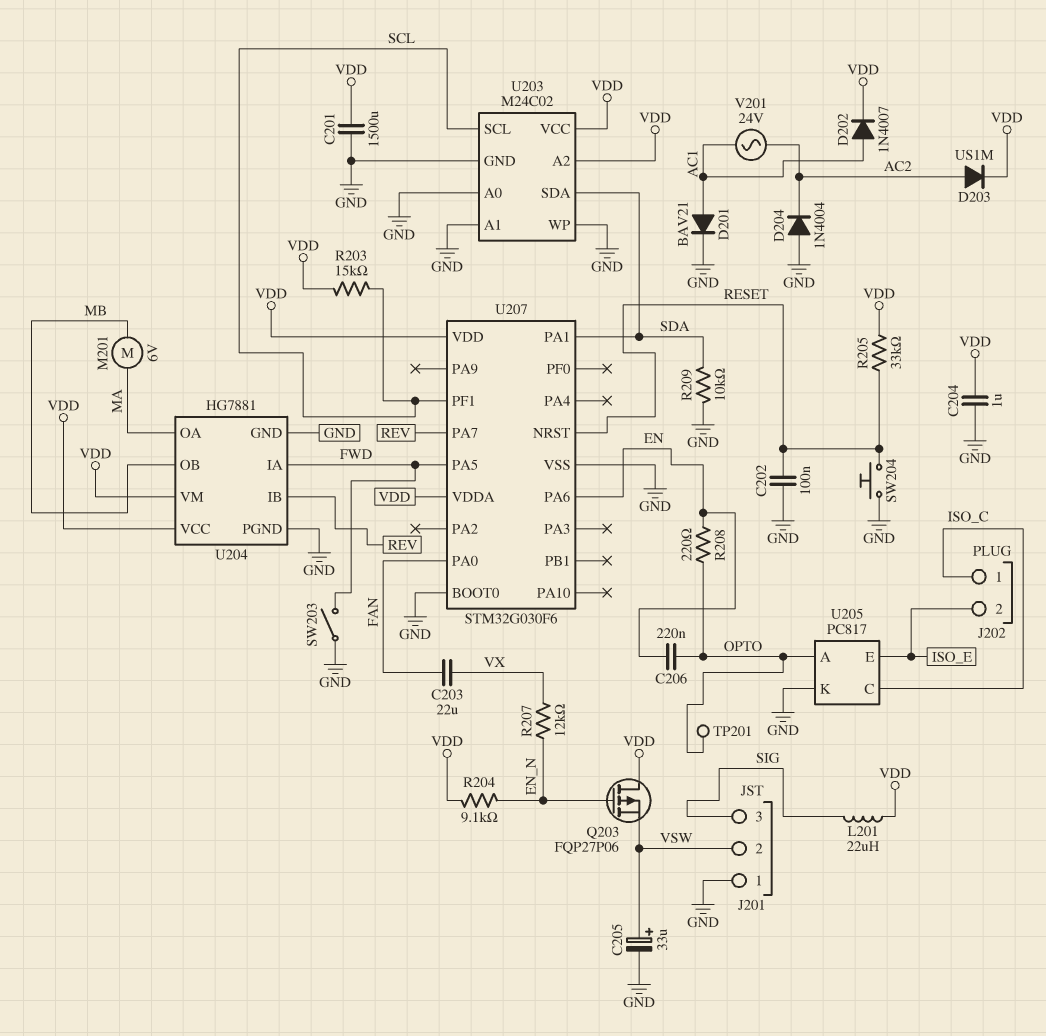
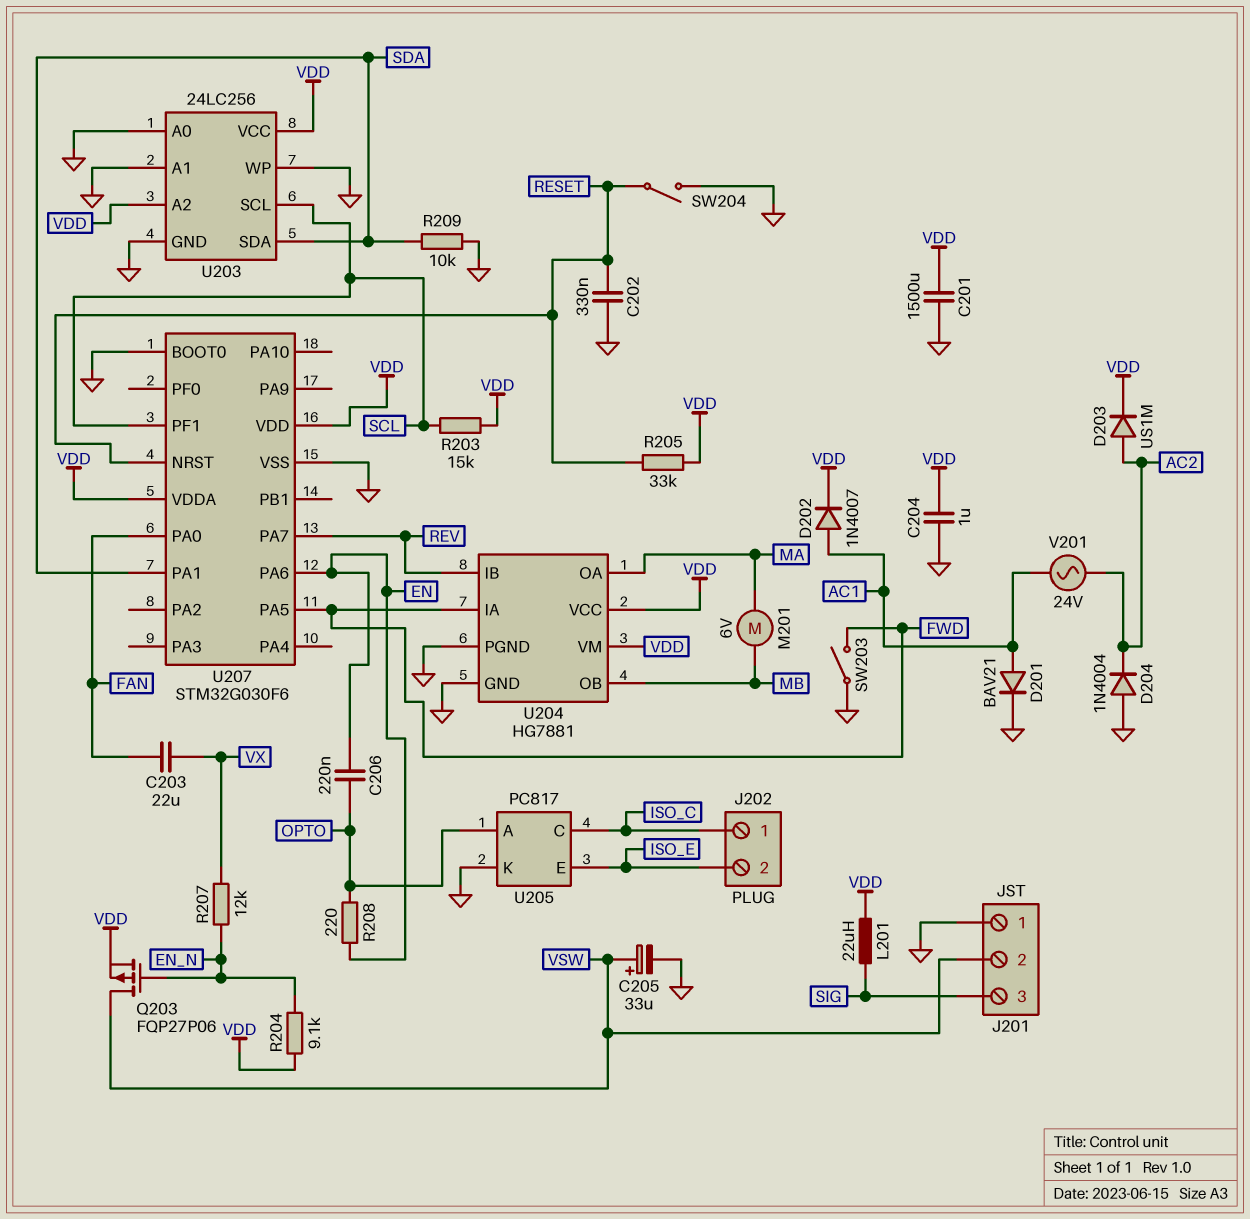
C202: 100nF (GND, RESET) -> 330nF (GND, RESET)
Q203: PMOS FQP27P06 (G EN_N, D VDD, S VSW) -> PMOS FQP27P06 (G EN_N, D VSW, S VDD)
SW204: button (GND, RESET) -> switch (GND, RESET)
TP201: test point (OPTO) -> none
U203: M24C02 -> 24LC256

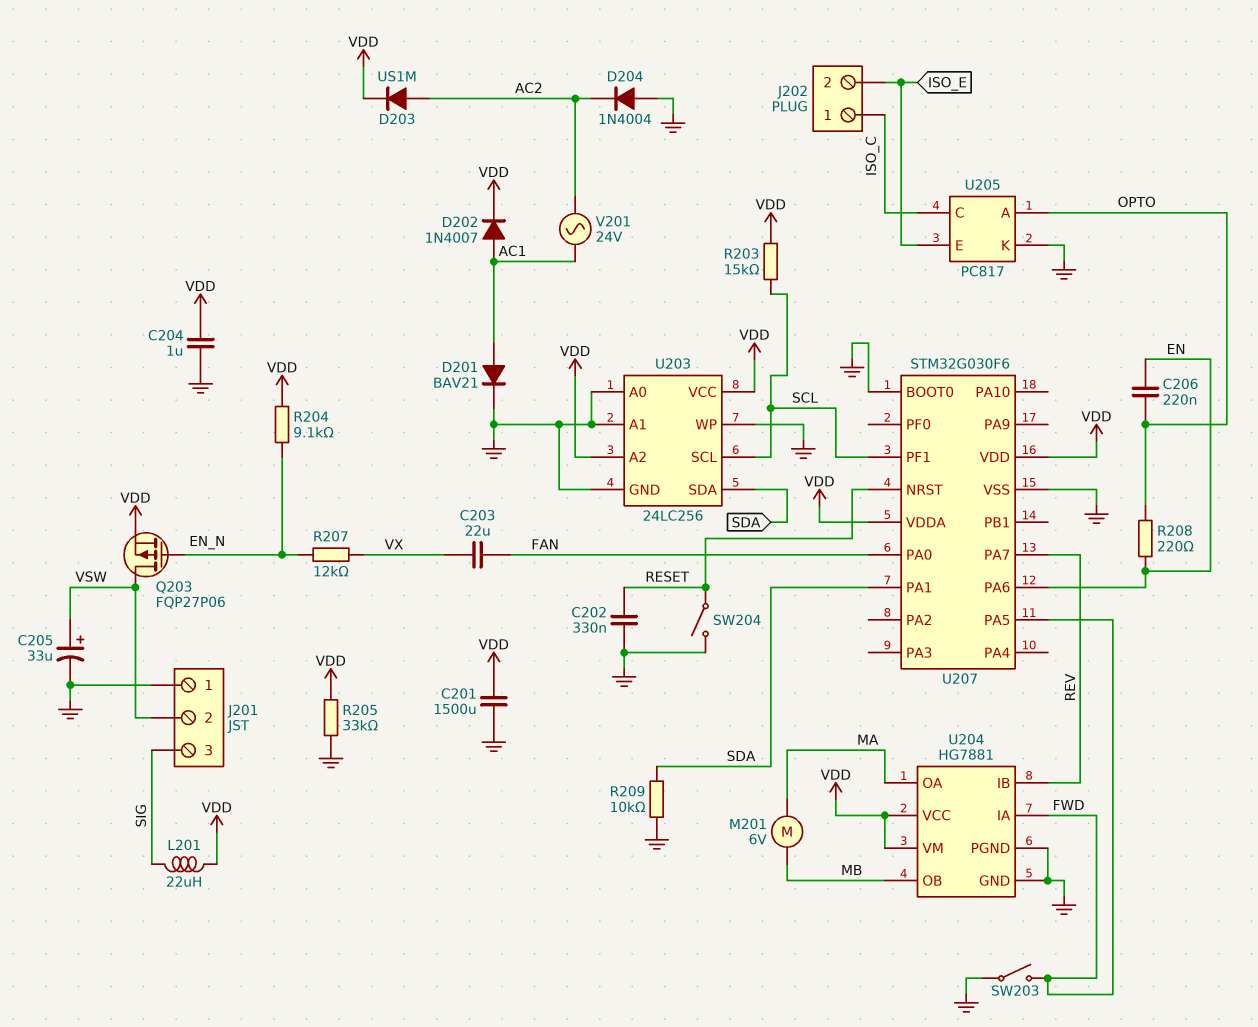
R205: 33k (RESET, VDD) -> 33k (GND, VDD)

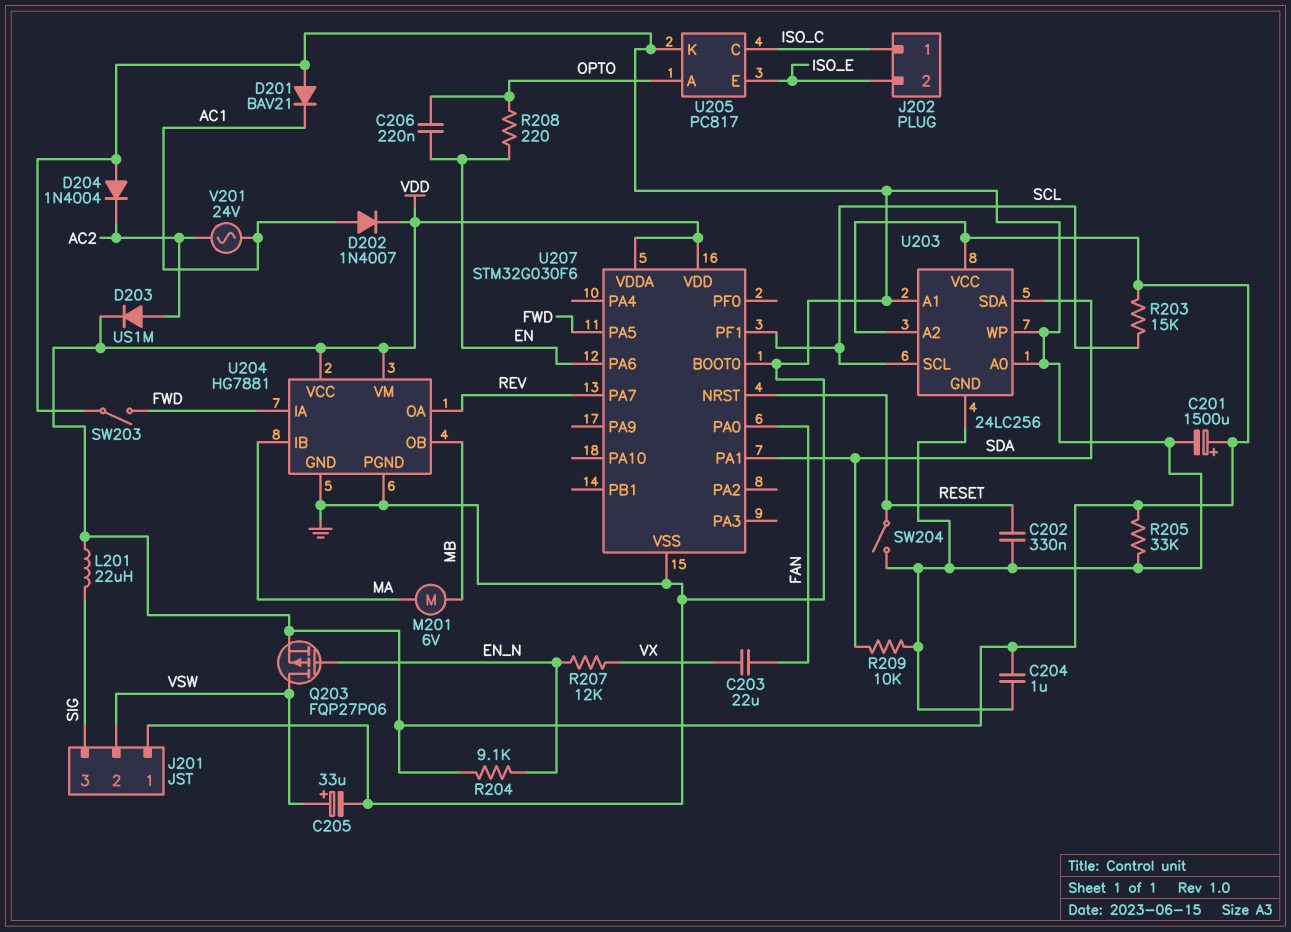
C201: 1500uF (GND, VDD) -> 1500uF (plus VDD, minus GND)
D201: diode BAV21 (A AC1, K GND) -> diode BAV21 (A GND, K AC1)
U204 pin IB: REV -> MA
U204 pin OA: MA -> REV

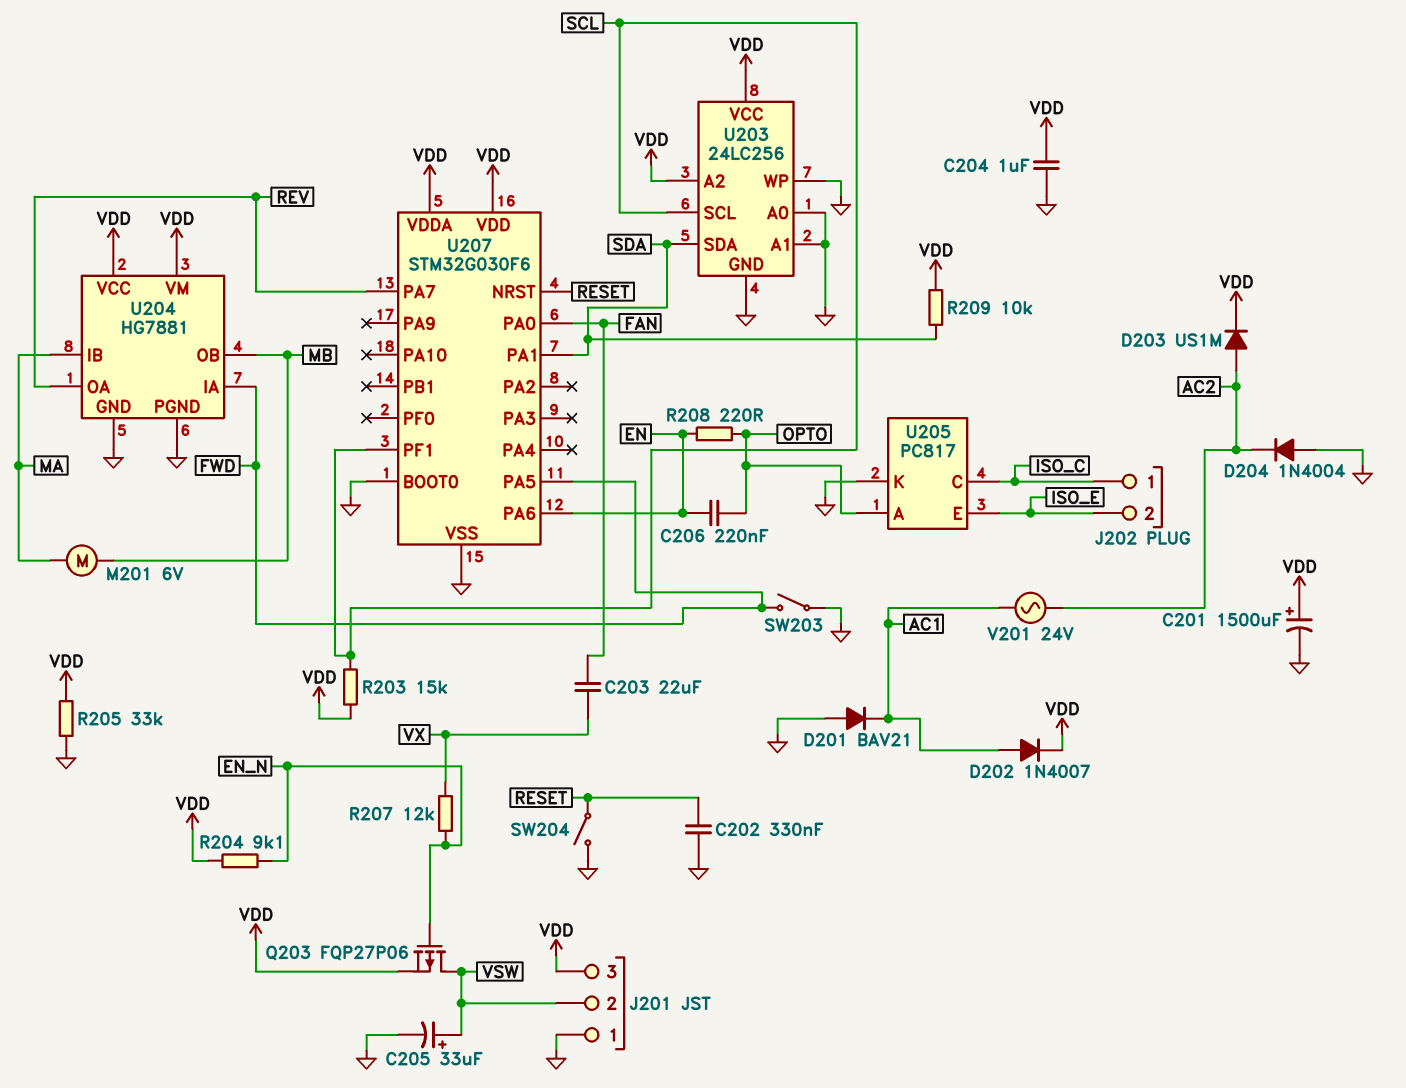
J201 pin 3: SIG -> VDD
L201: 22uH (SIG, VDD) -> none
R209: 10k (GND, SDA) -> 10k (SDA, VDD)

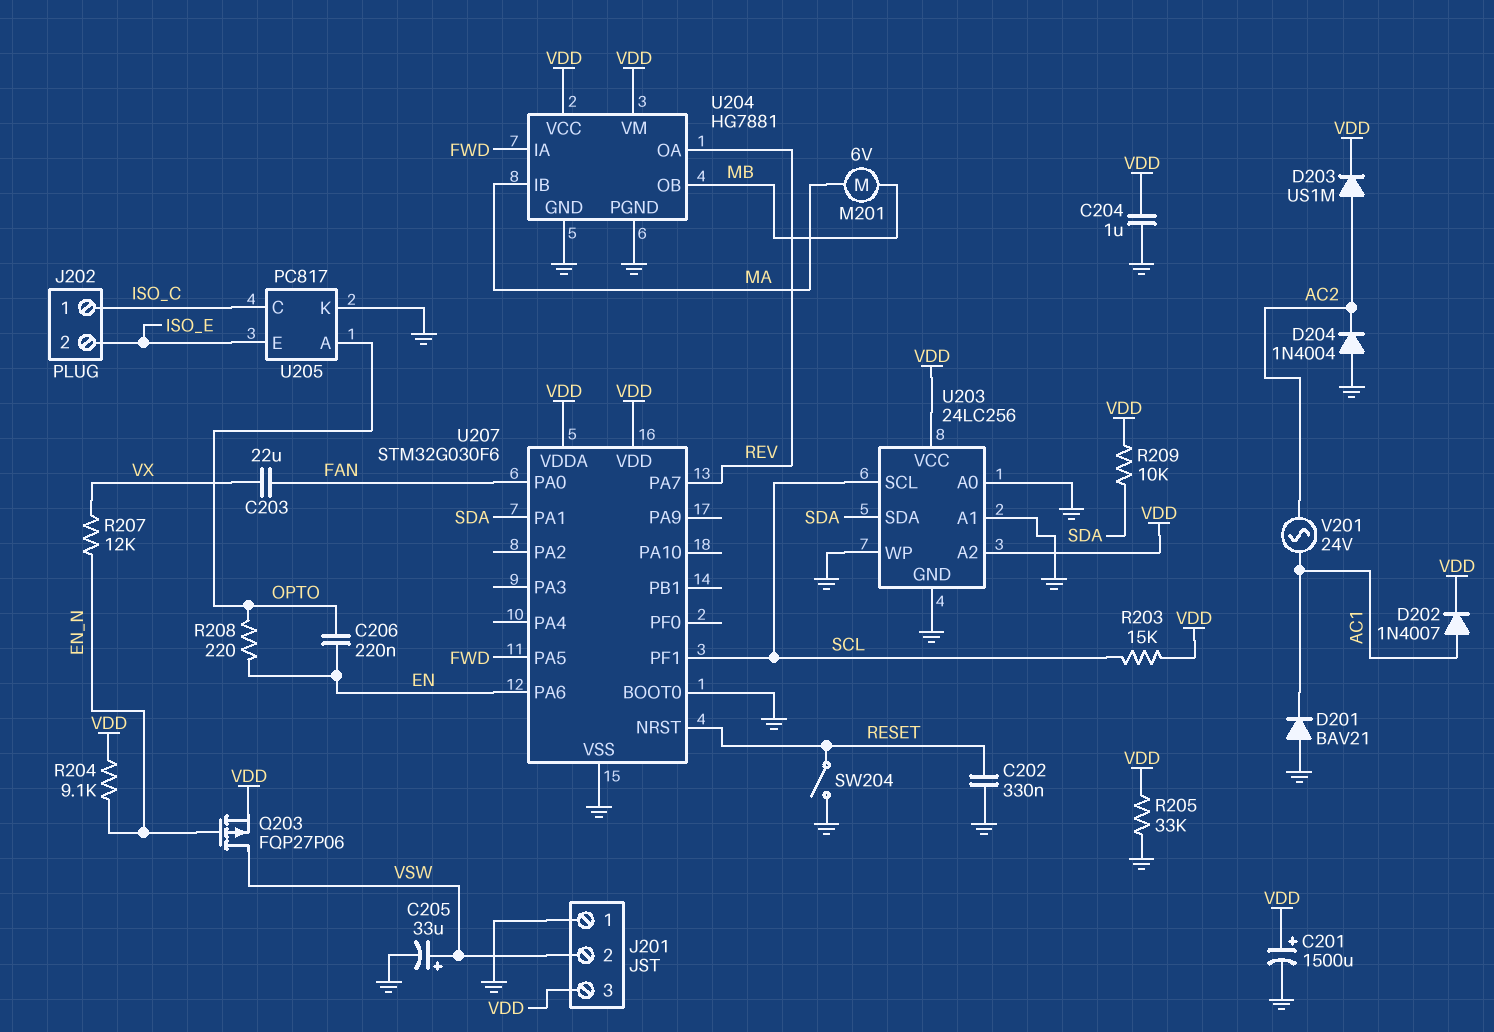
SW203: switch (FWD, GND) -> none

